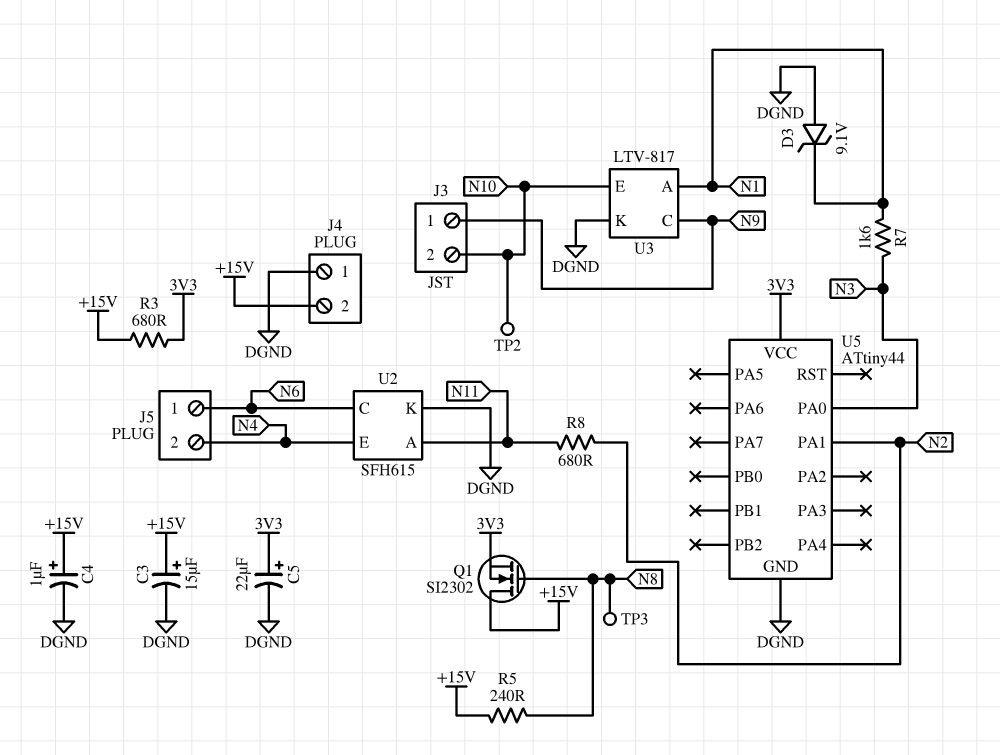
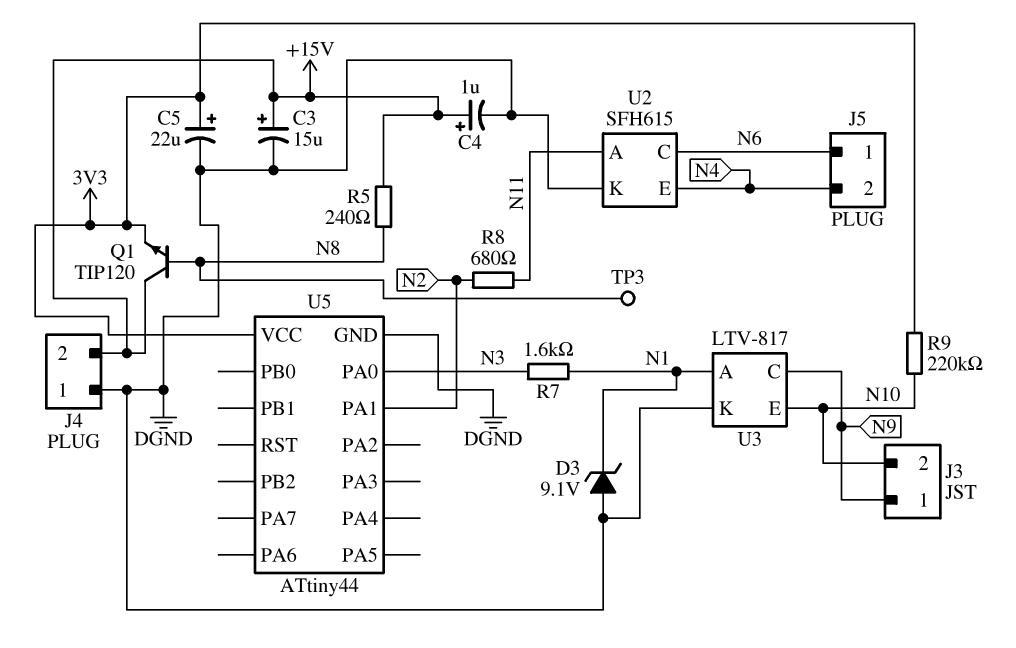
Q1: NMOS SI2302 (G N8, D +15V, S 3V3) -> NPN TIP120 (B N8, C +15V, E 3V3)
R3: 680 (+15V, 3V3) -> none
R9: none -> 220k (3V3, N10)
TP2: test point (N10) -> none

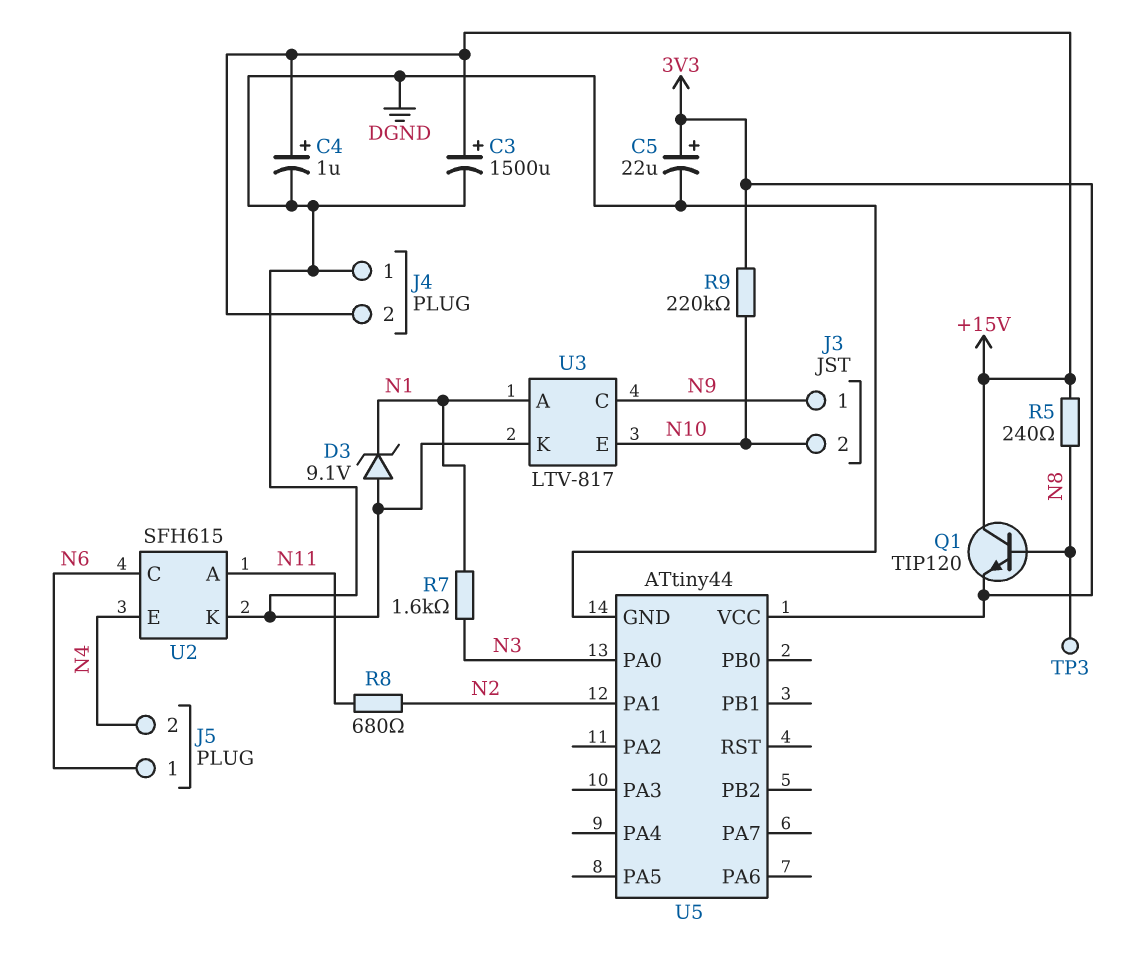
C3: 15uF (plus +15V, minus DGND) -> 1500uF (plus +15V, minus DGND)

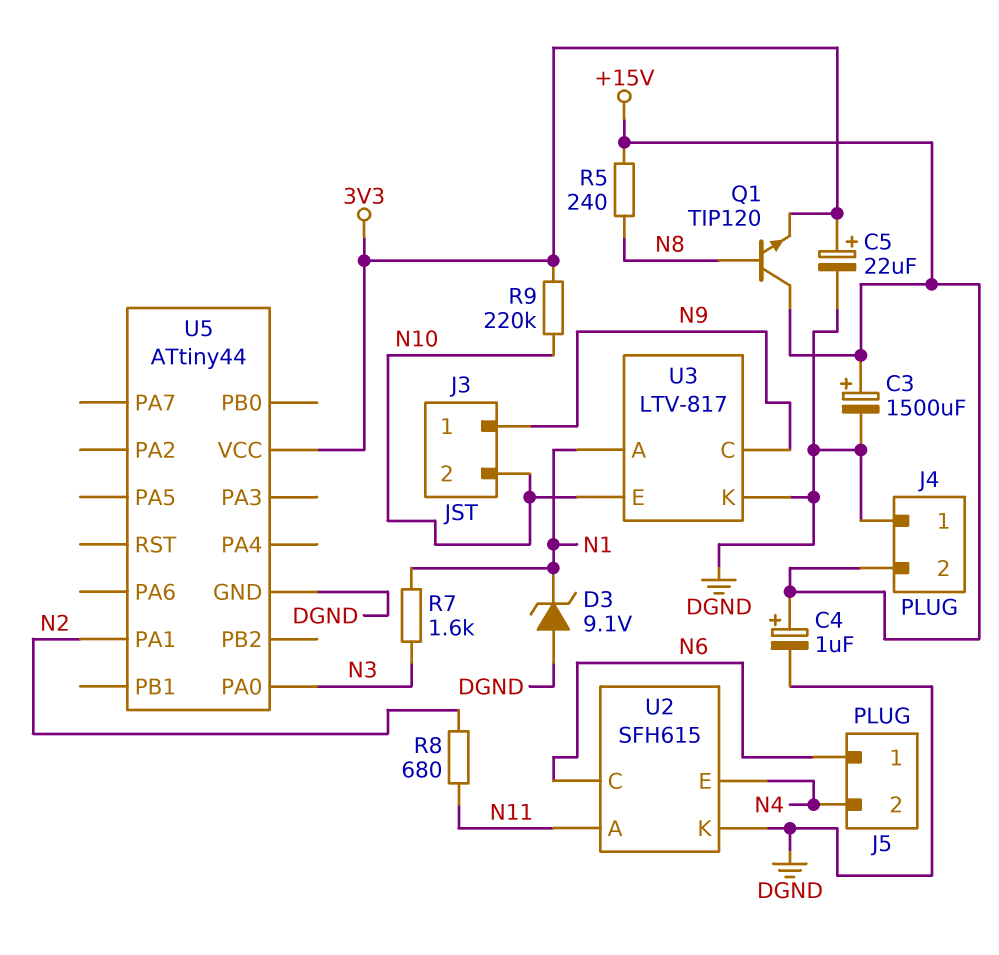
TP3: test point (N8) -> none

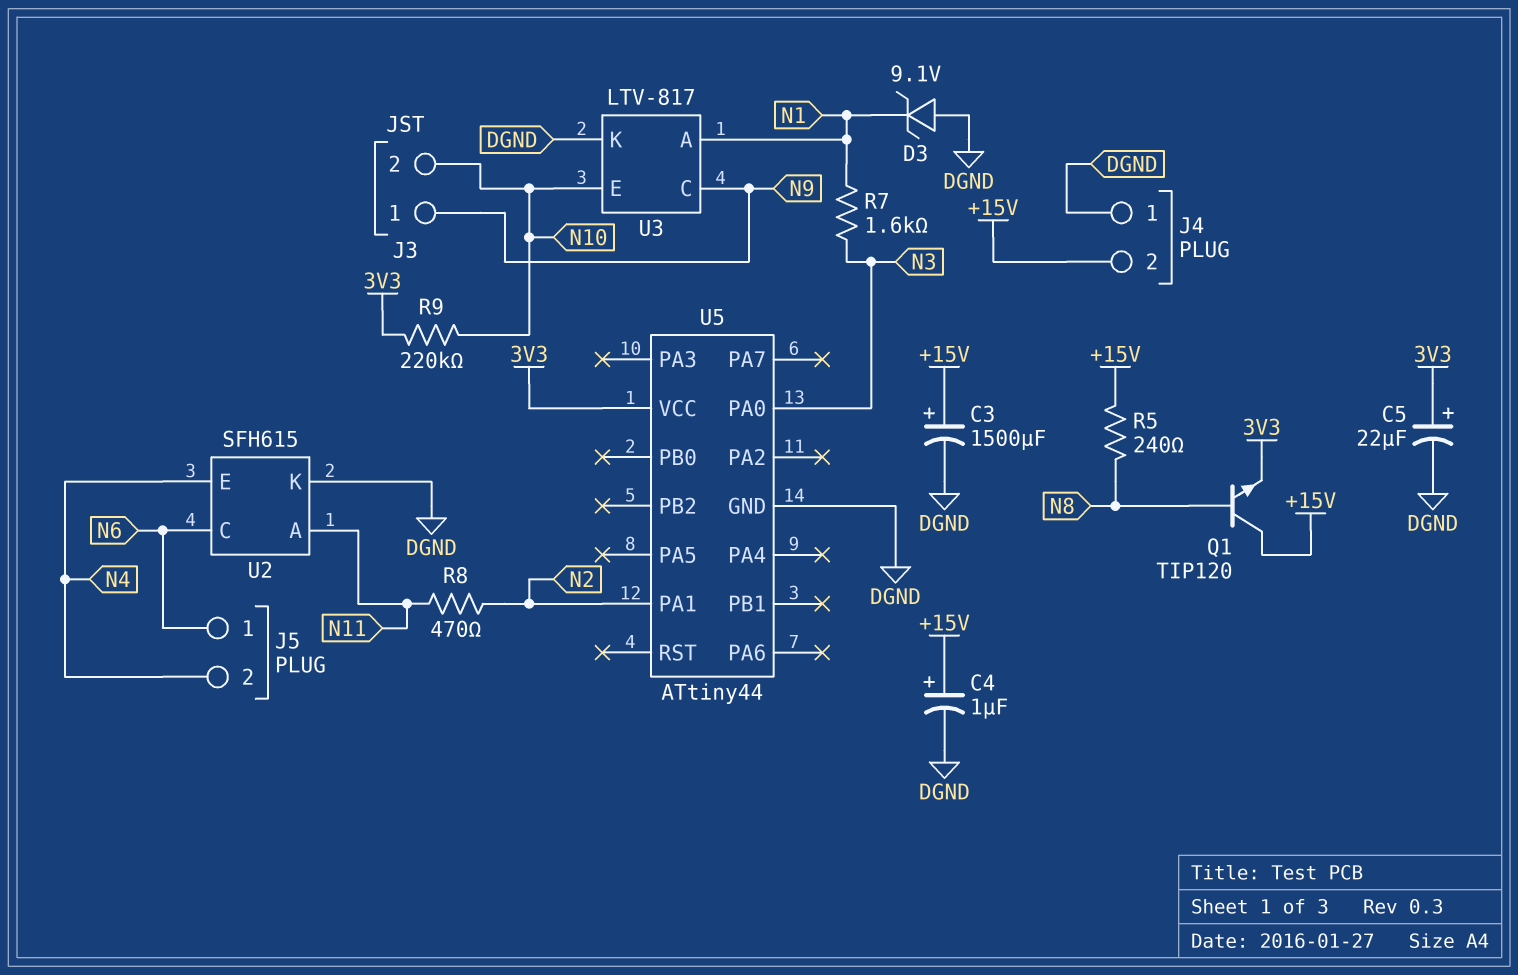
R8: 680 (N2, N11) -> 470 (N2, N11)

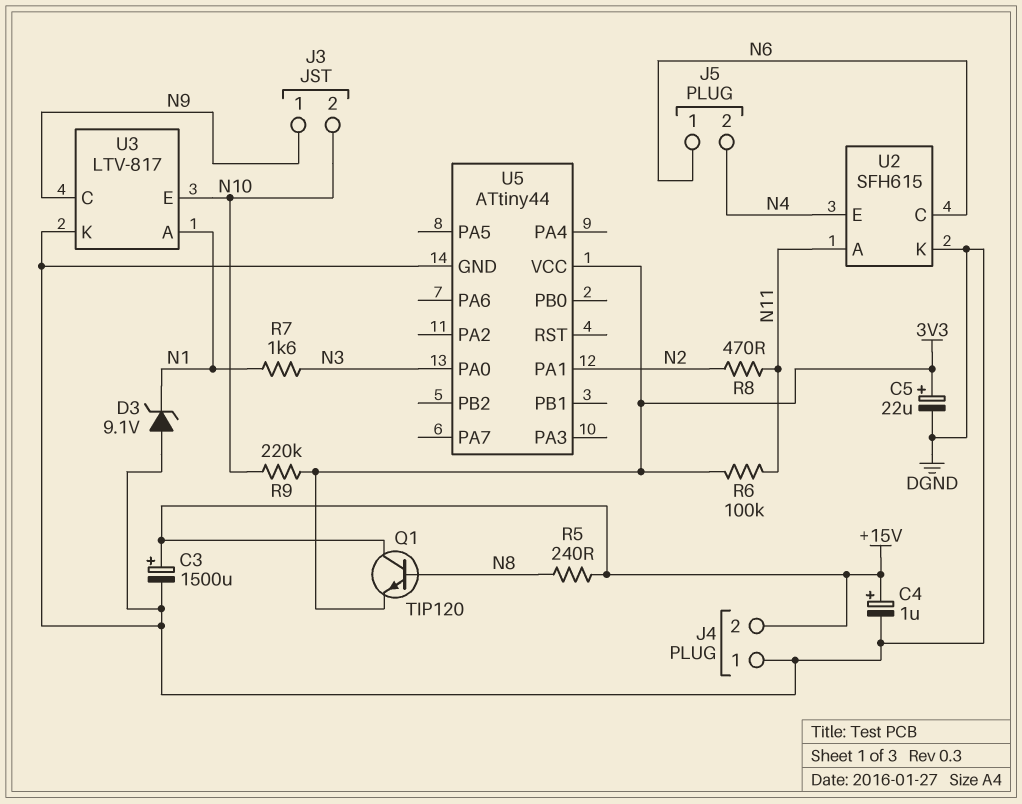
R6: none -> 100k (3V3, N11)

